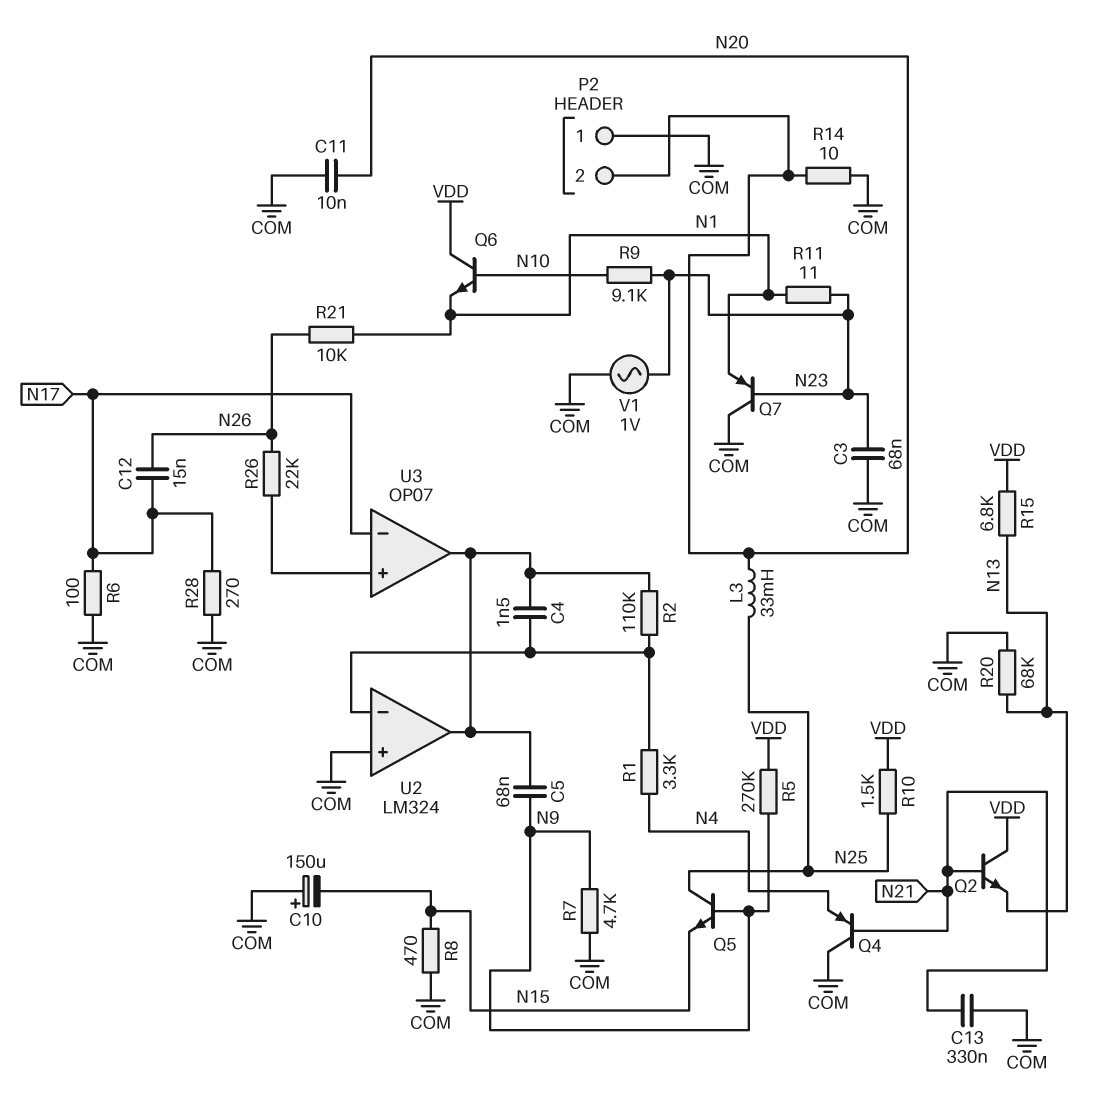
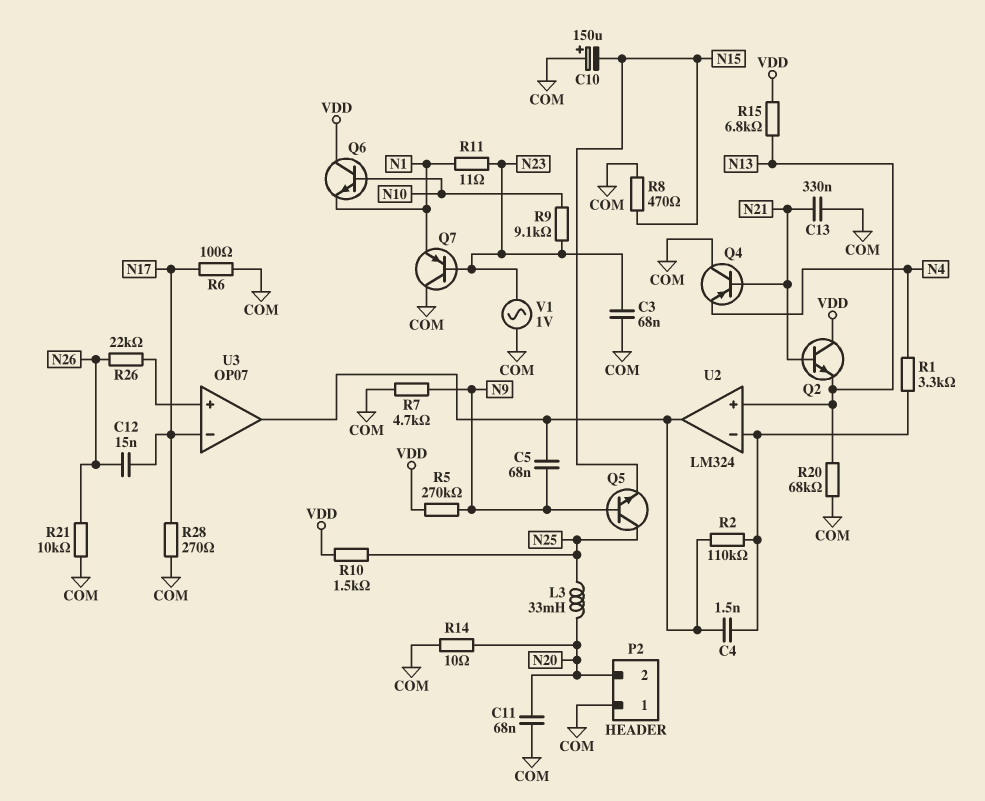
C11: 10nF (COM, N20) -> 68nF (COM, N20)
R21: 10k (N1, N26) -> 10k (COM, N26)
U2 pin in+: COM -> N13

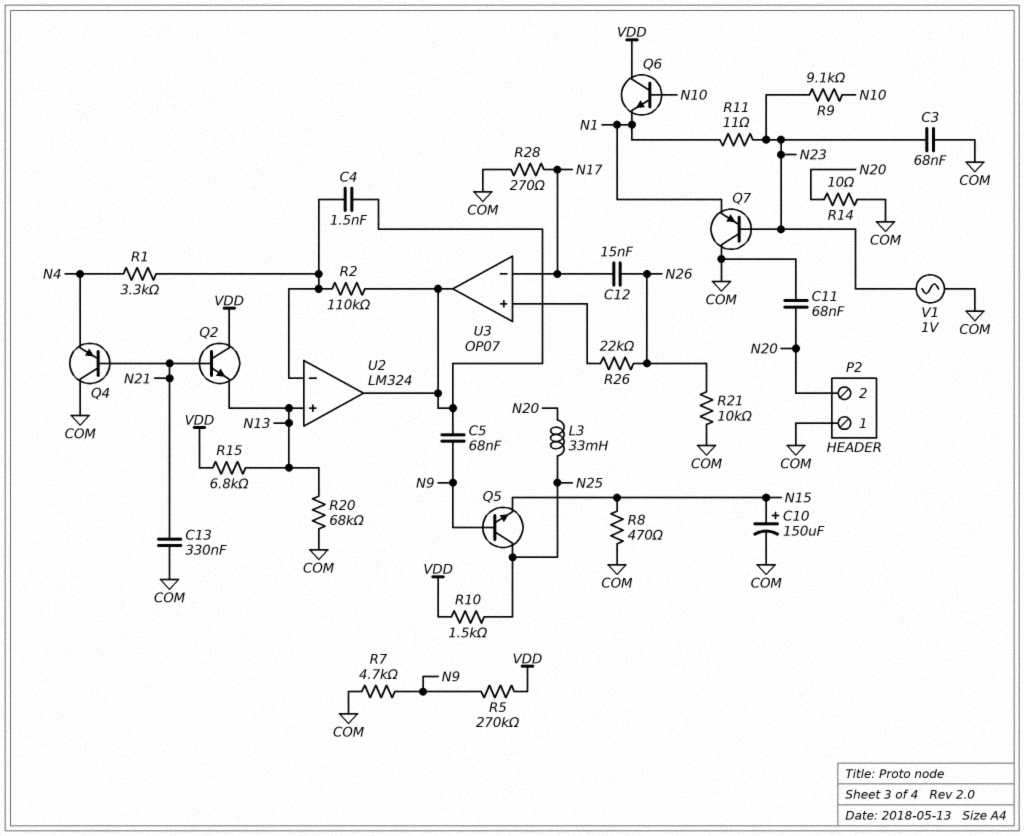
C10: 150uF (plus COM, minus N15) -> 150uF (plus N15, minus COM)
R6: 100 (COM, N17) -> none

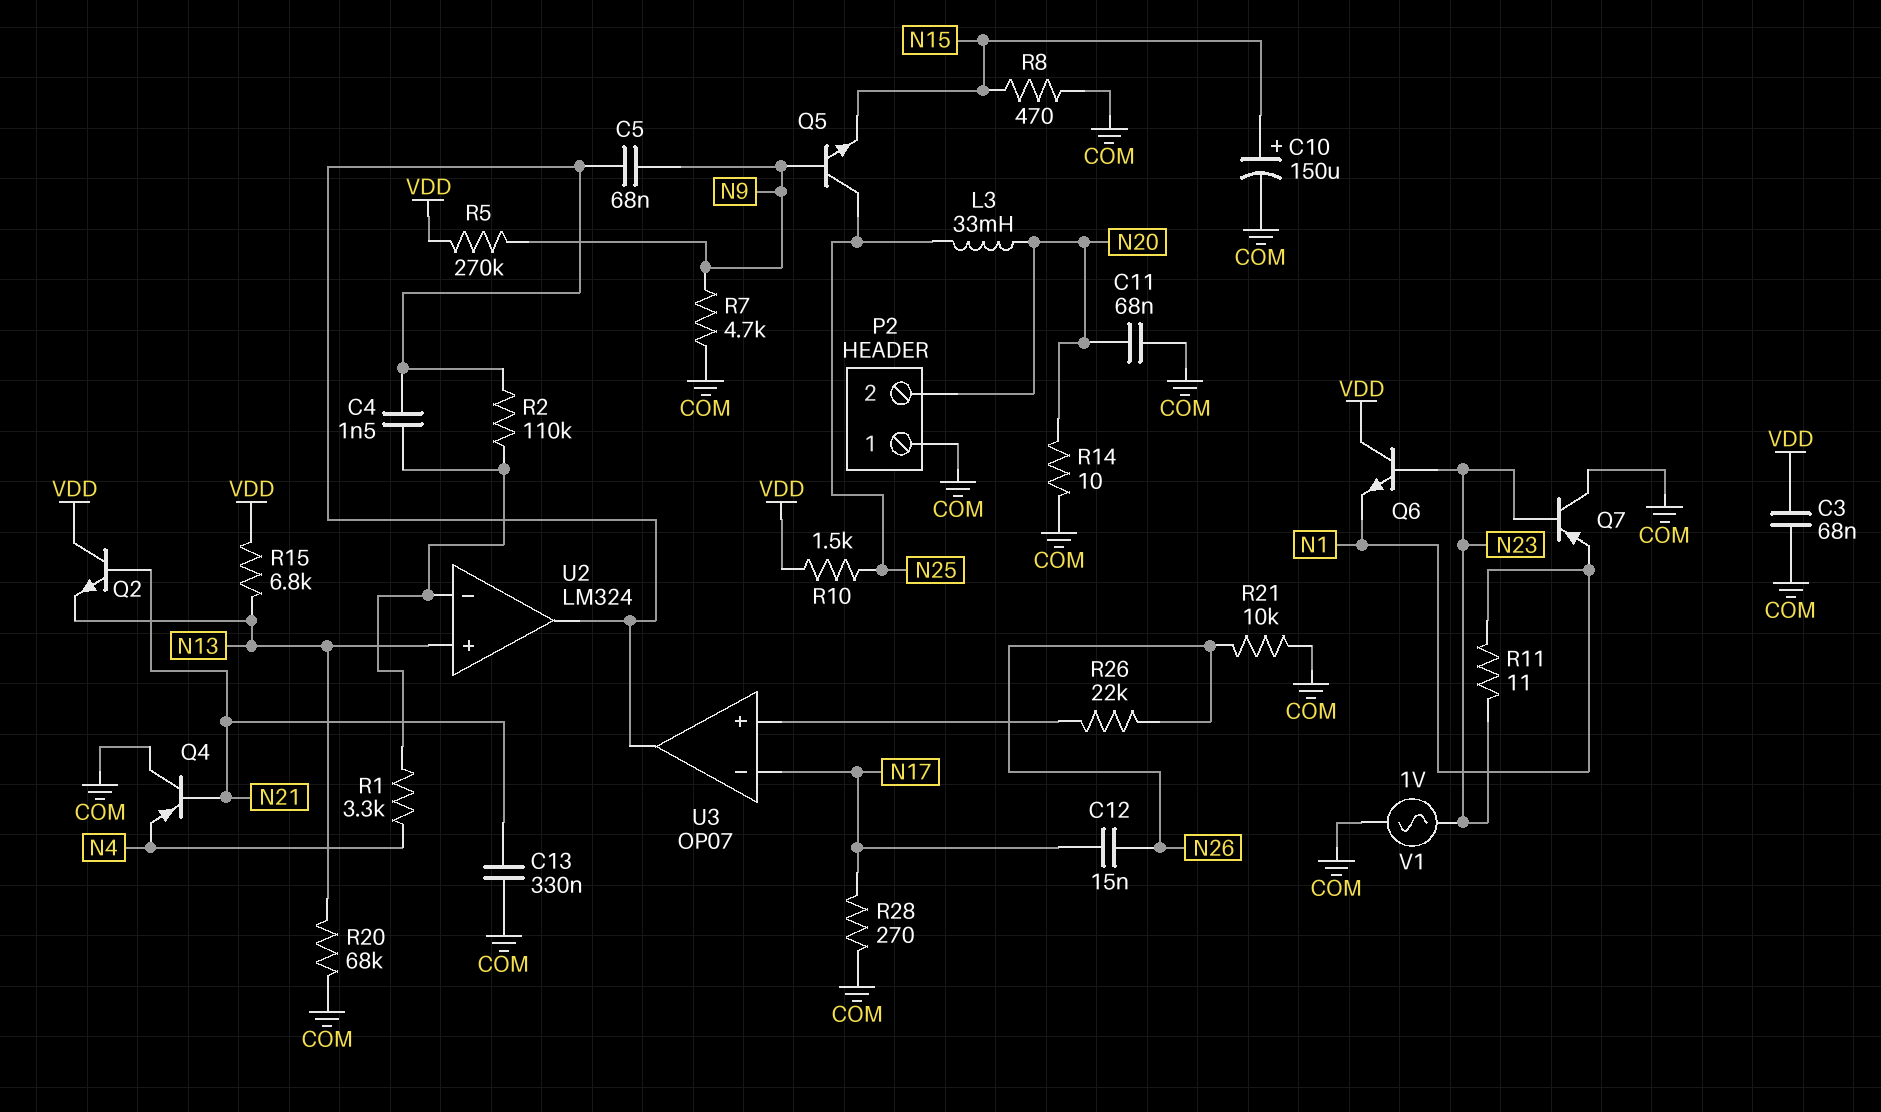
C3: 68nF (COM, N23) -> 68nF (COM, VDD)
Q6: NPN (B N10, C VDD, E N1) -> NPN (B N23, C VDD, E N1)
R9: 9.1k (N10, N23) -> none

